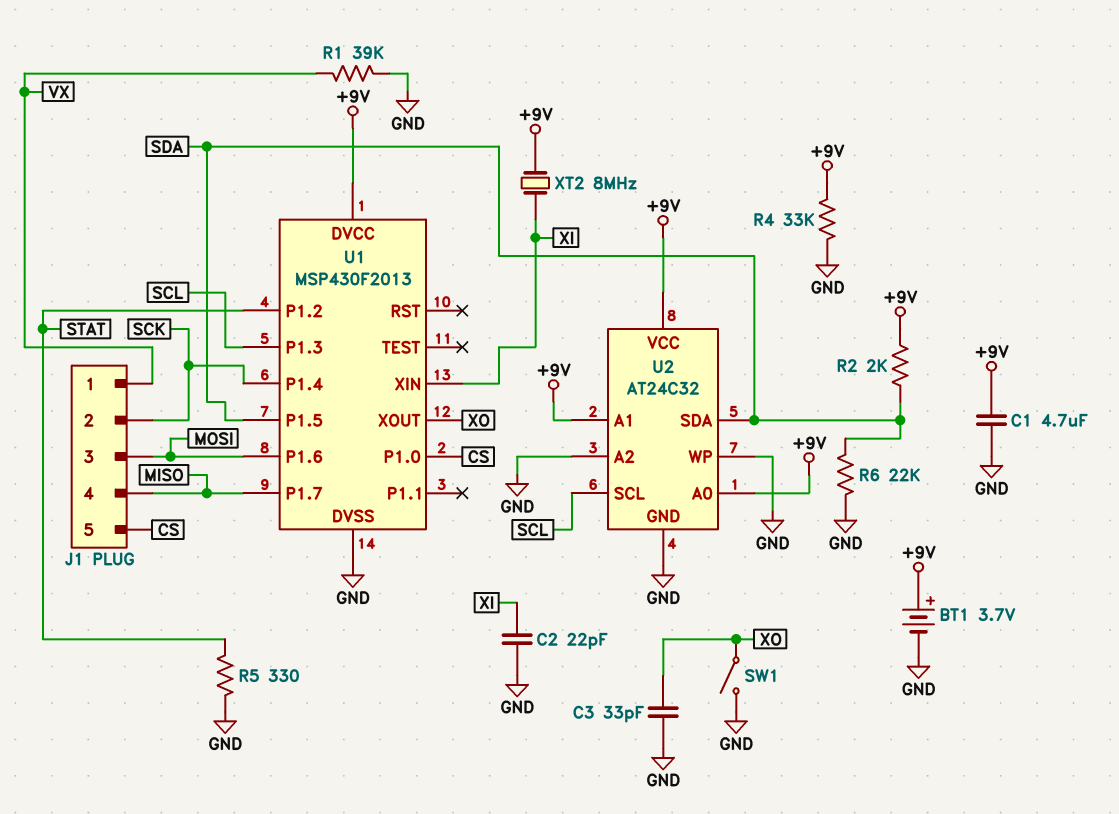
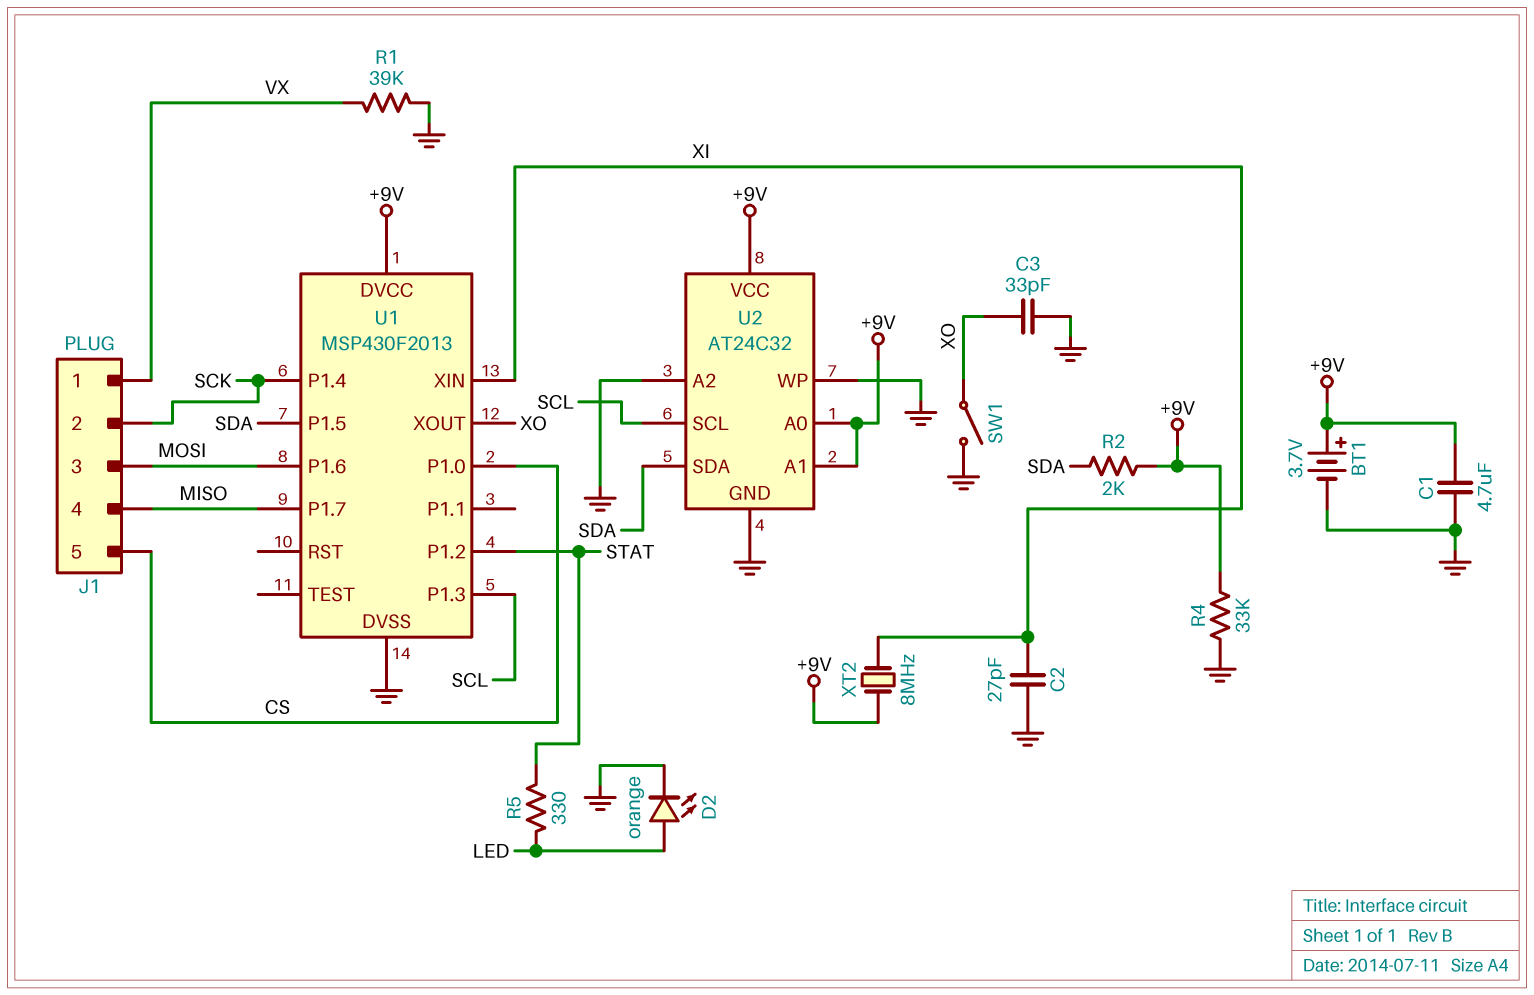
C2: 22pF (GND, XI) -> 27pF (GND, XI)
D2: none -> LED orange (A LED, K GND)
R5: 330 (GND, STAT) -> 330 (LED, STAT)
R6: 22k (GND, SDA) -> none

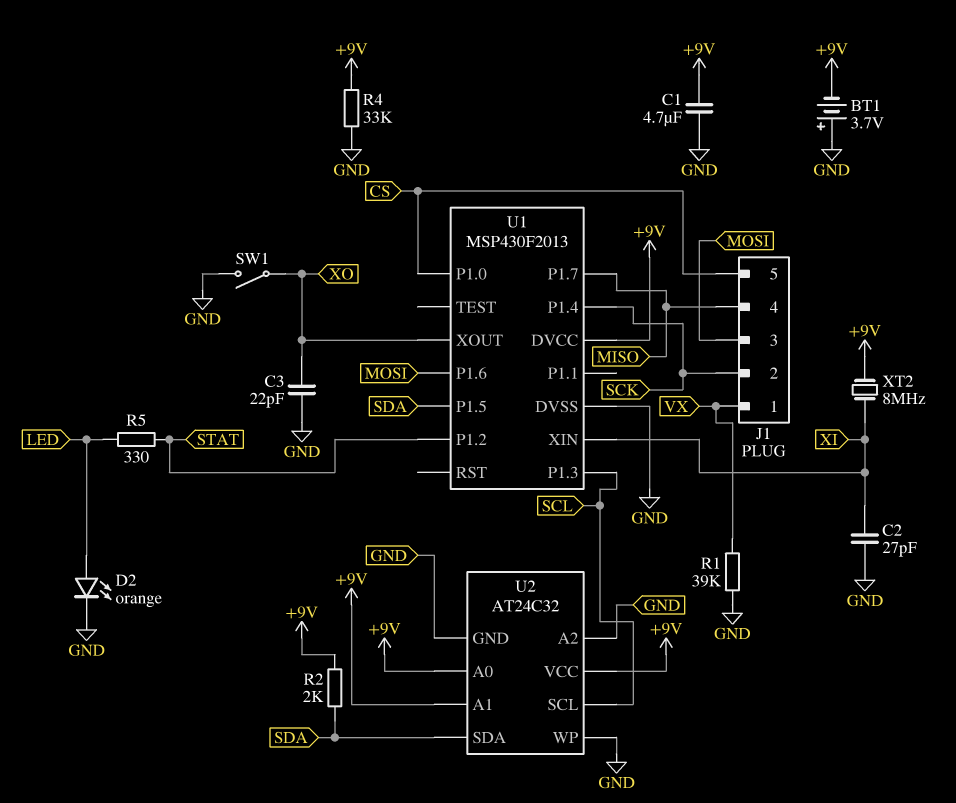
BT1: 3.7V (plus +9V, minus GND) -> 3.7V (plus GND, minus +9V)
C3: 33pF (GND, XO) -> 22pF (GND, XO)

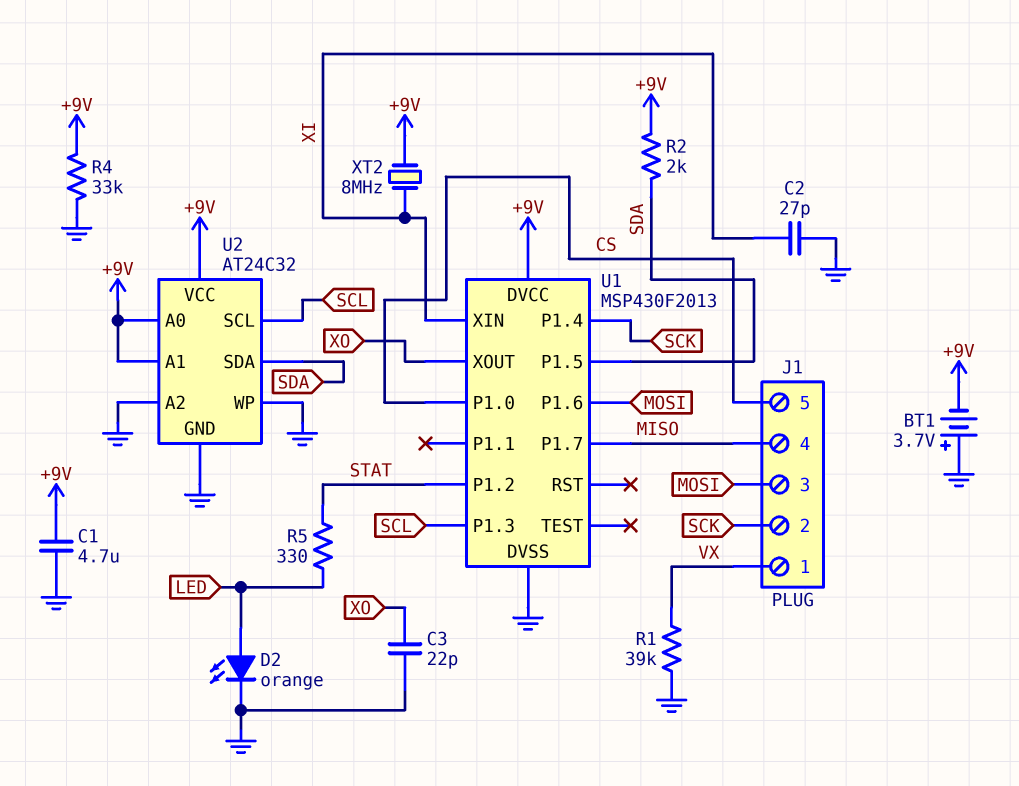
SW1: switch (GND, XO) -> none

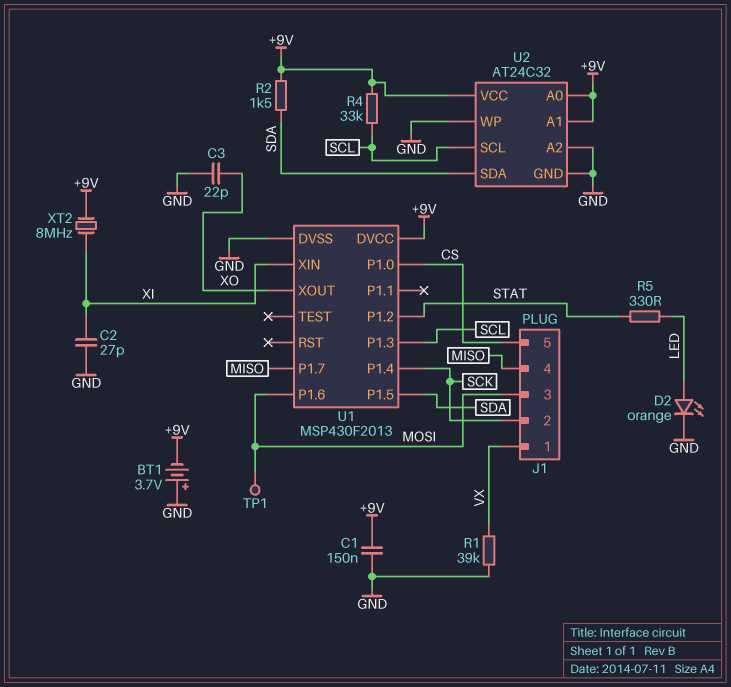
C1: 4.7uF (+9V, GND) -> 150nF (+9V, GND)
R2: 2k (+9V, SDA) -> 1.5k (+9V, SDA)
R4: 33k (+9V, GND) -> 33k (+9V, SCL)
TP1: none -> test point (MOSI)

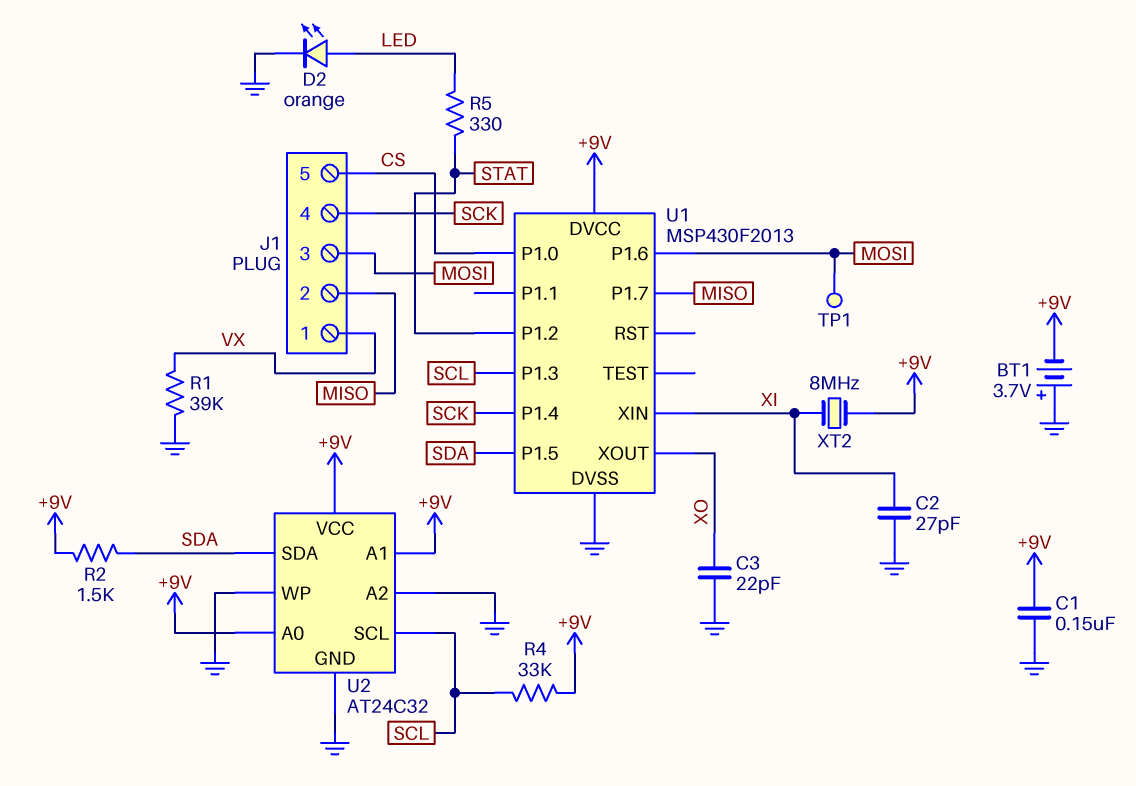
J1 pin 2: SCK -> MISO
J1 pin 4: MISO -> SCK

